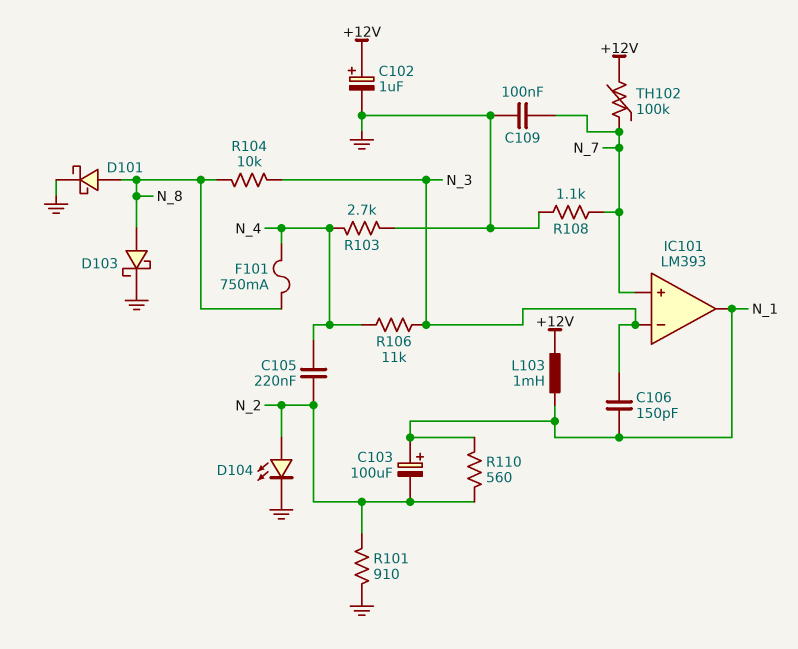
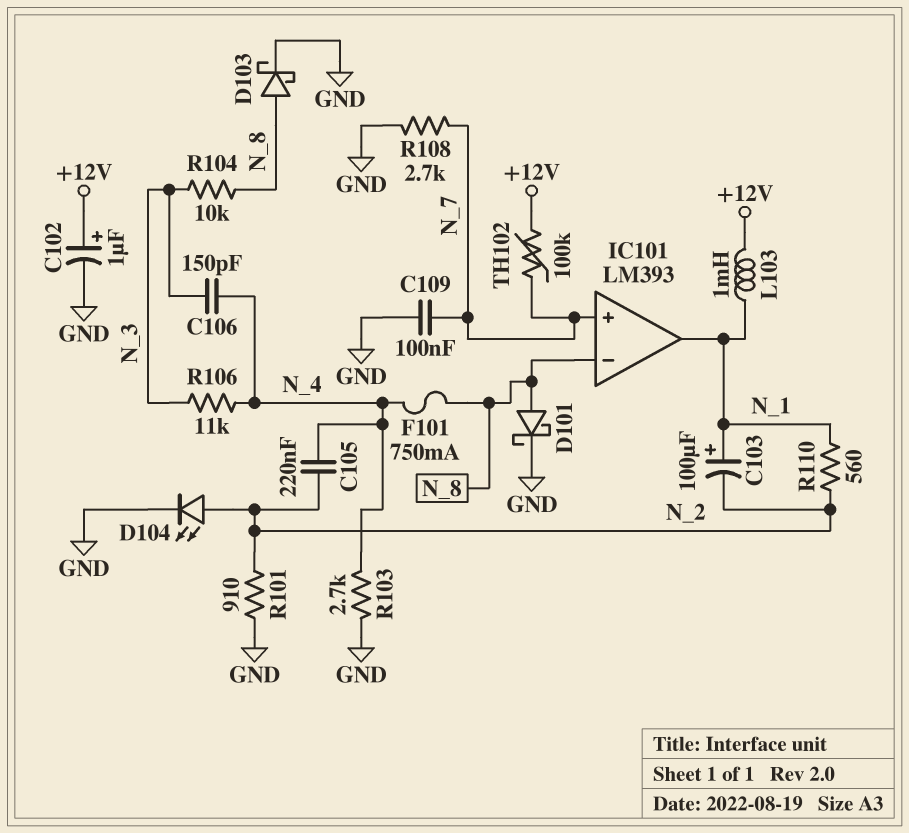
C106: 150pF (N_1, N_3) -> 150pF (N_3, N_4)
IC101 pin in-: N_3 -> N_8
R108: 1.1k (GND, N_7) -> 2.7k (GND, N_7)

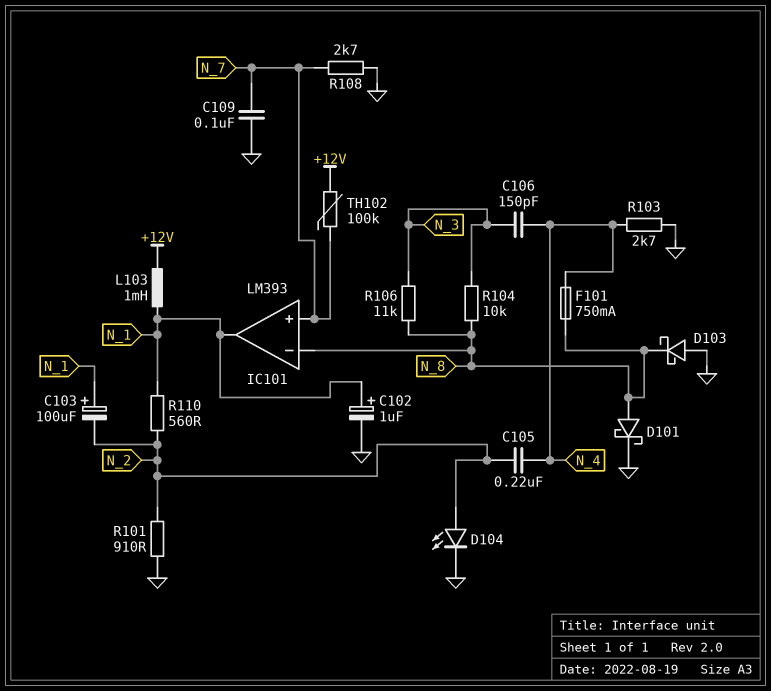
C102: 1uF (plus +12V, minus GND) -> 1uF (plus N_1, minus GND)
D103: schottky (A N_8, K GND) -> schottky (A GND, K N_8)
R106: 11k (N_3, N_4) -> 11k (N_3, N_8)

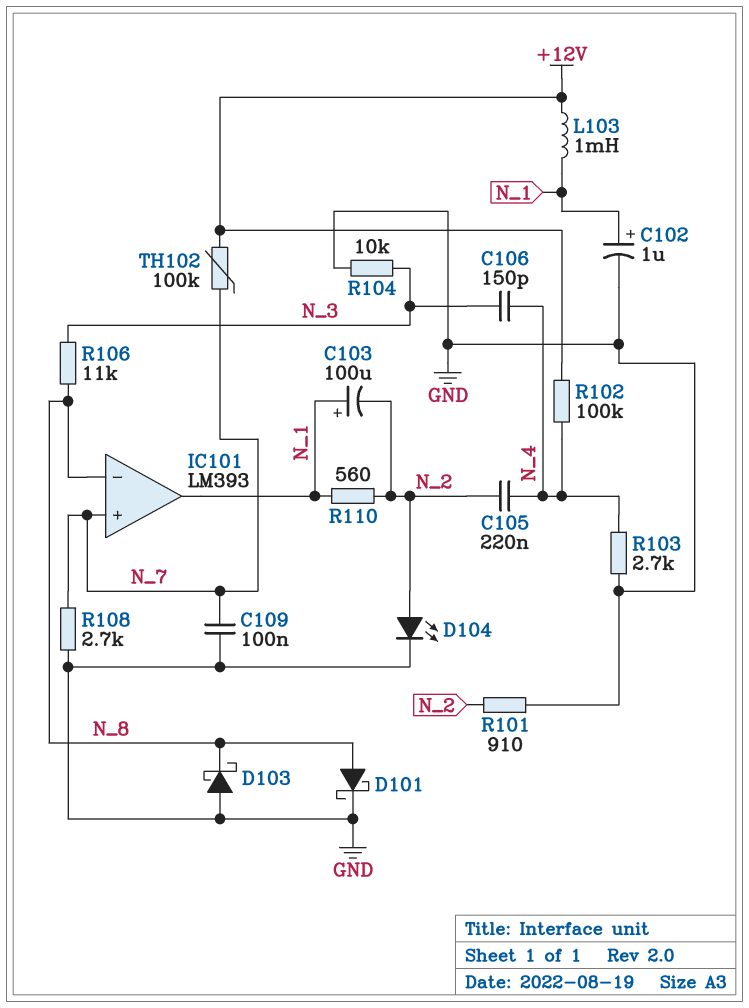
F101: 750mA (N_4, N_8) -> none
R102: none -> 100k (+12V, N_4)
R104: 10k (N_3, N_8) -> 10k (GND, N_3)

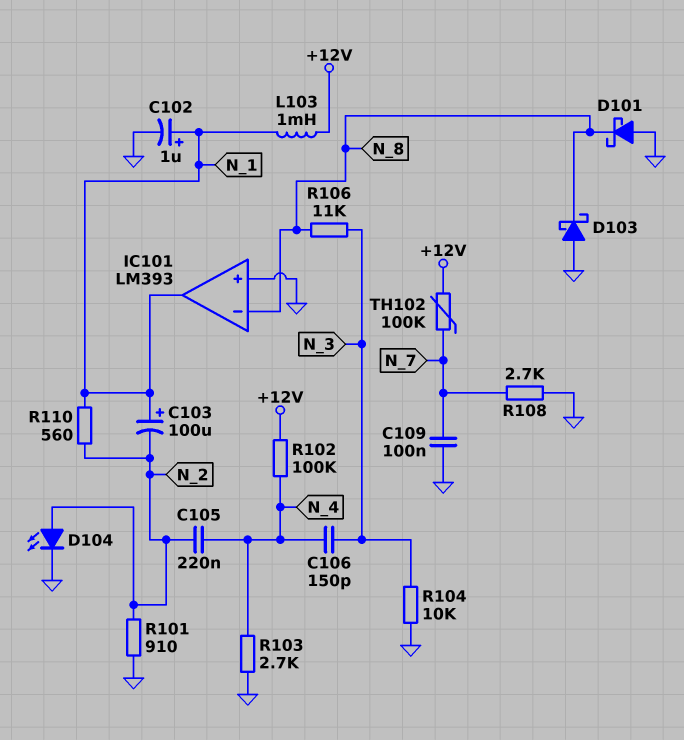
D101: schottky (A N_8, K GND) -> schottky (A GND, K N_8)
IC101 pin in+: N_7 -> GND

